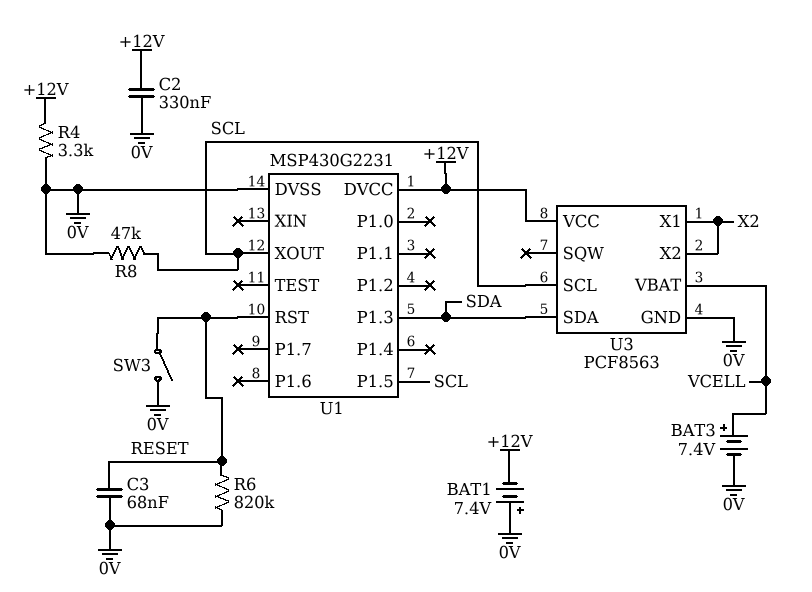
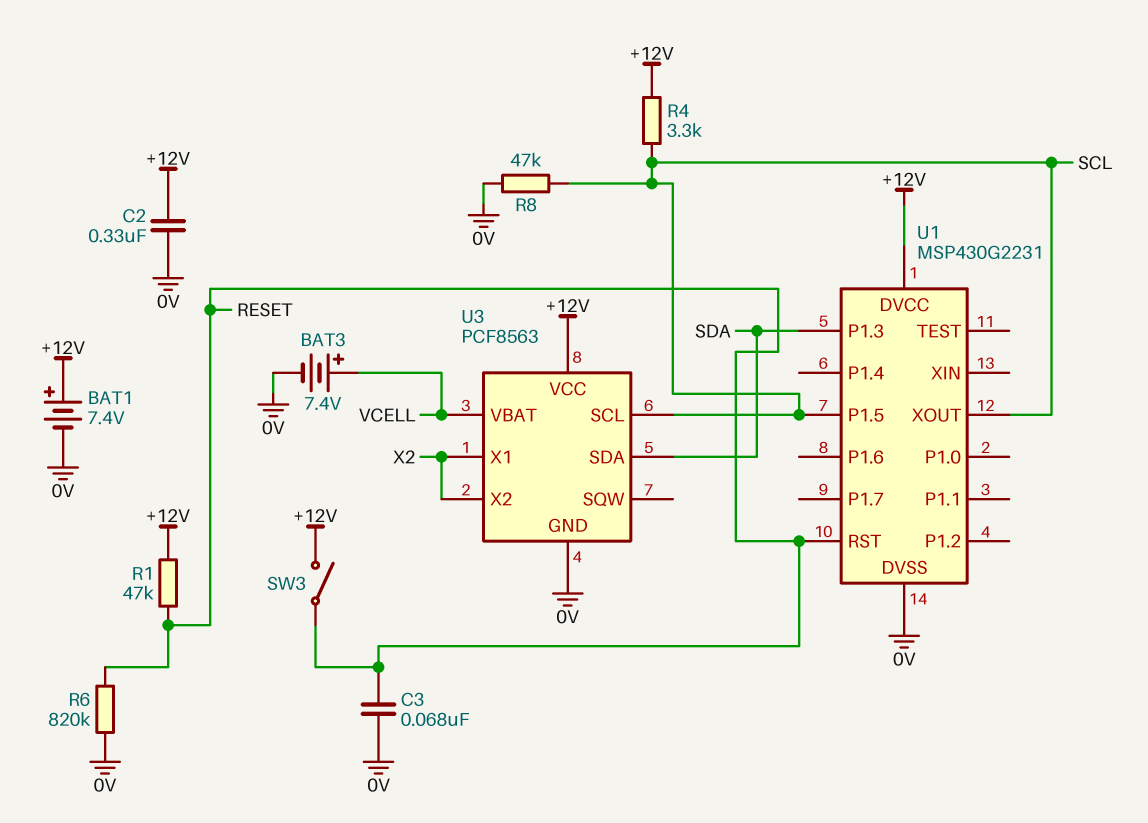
BAT1: 7.4V (plus 0V, minus +12V) -> 7.4V (plus +12V, minus 0V)
R1: none -> 47k (+12V, RESET)
R4: 3.3k (+12V, 0V) -> 3.3k (+12V, SCL)
SW3: switch (0V, RESET) -> switch (+12V, RESET)

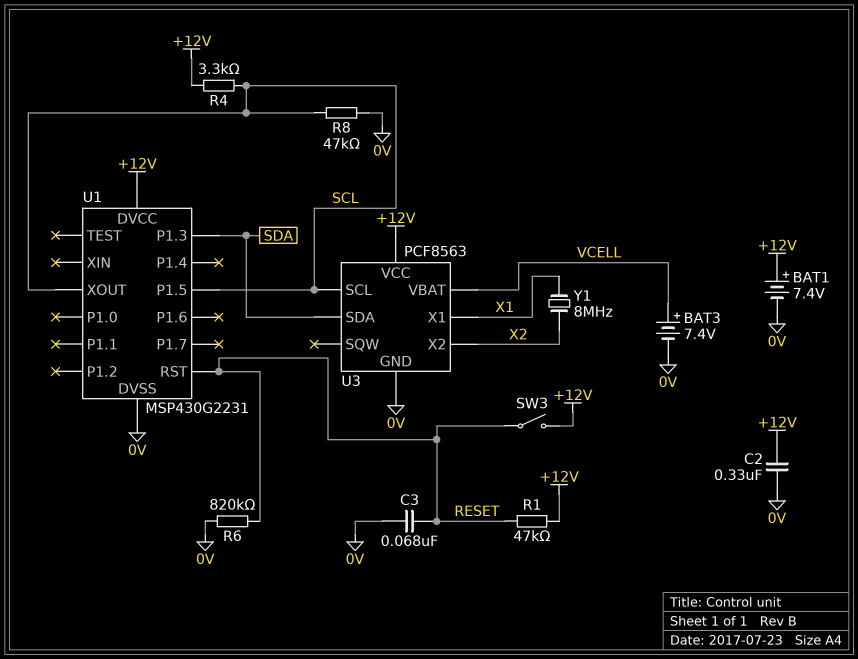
U3 pin X1: X2 -> X1
Y1: none -> 8MHz (X1, X2)

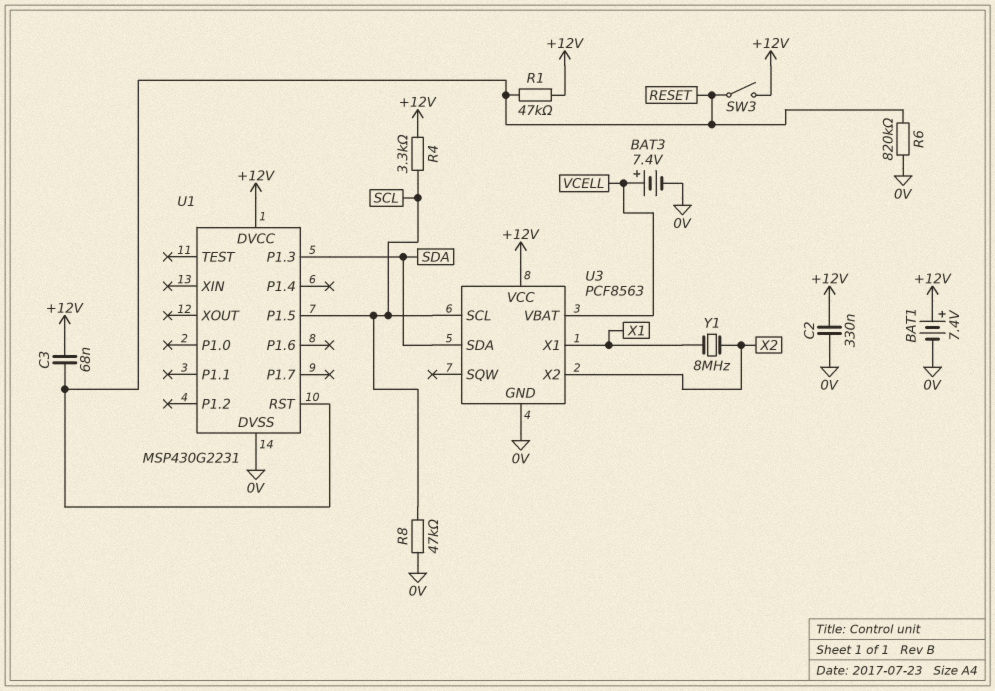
C3: 68nF (0V, RESET) -> 68nF (+12V, RESET)
U1 pin XOUT: SCL -> none

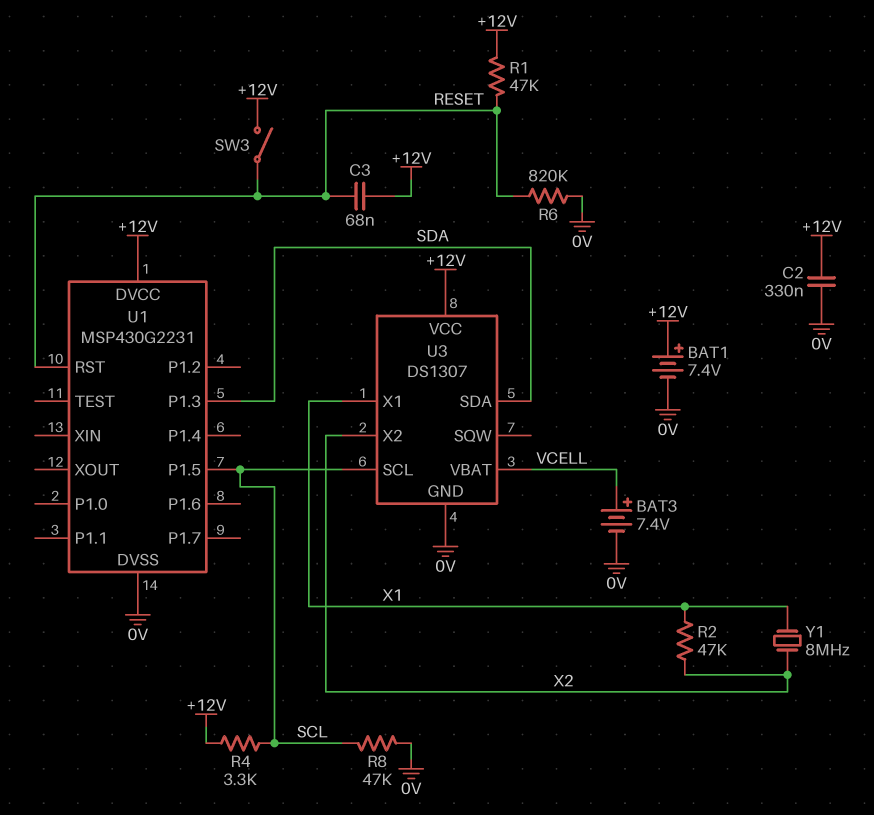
R2: none -> 47k (X1, X2)
U3: PCF8563 -> DS1307

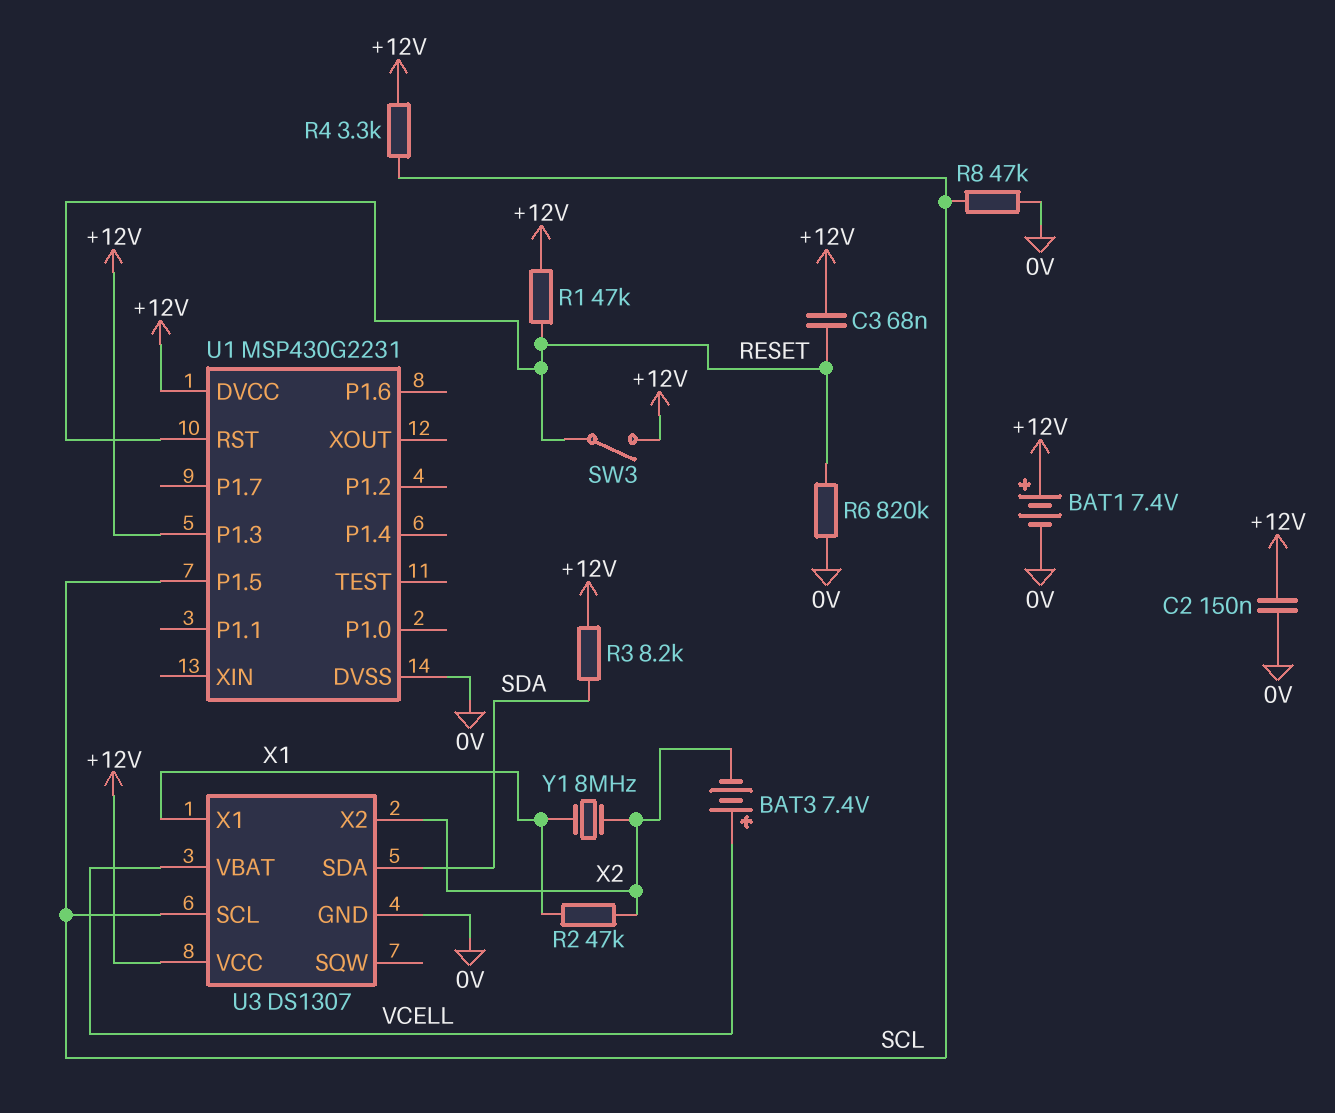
BAT3: 7.4V (plus VCELL, minus 0V) -> 7.4V (plus VCELL, minus X2)
C2: 330nF (+12V, 0V) -> 150nF (+12V, 0V)
R3: none -> 8.2k (+12V, SDA)
U1 pin P1.3: SDA -> +12V

